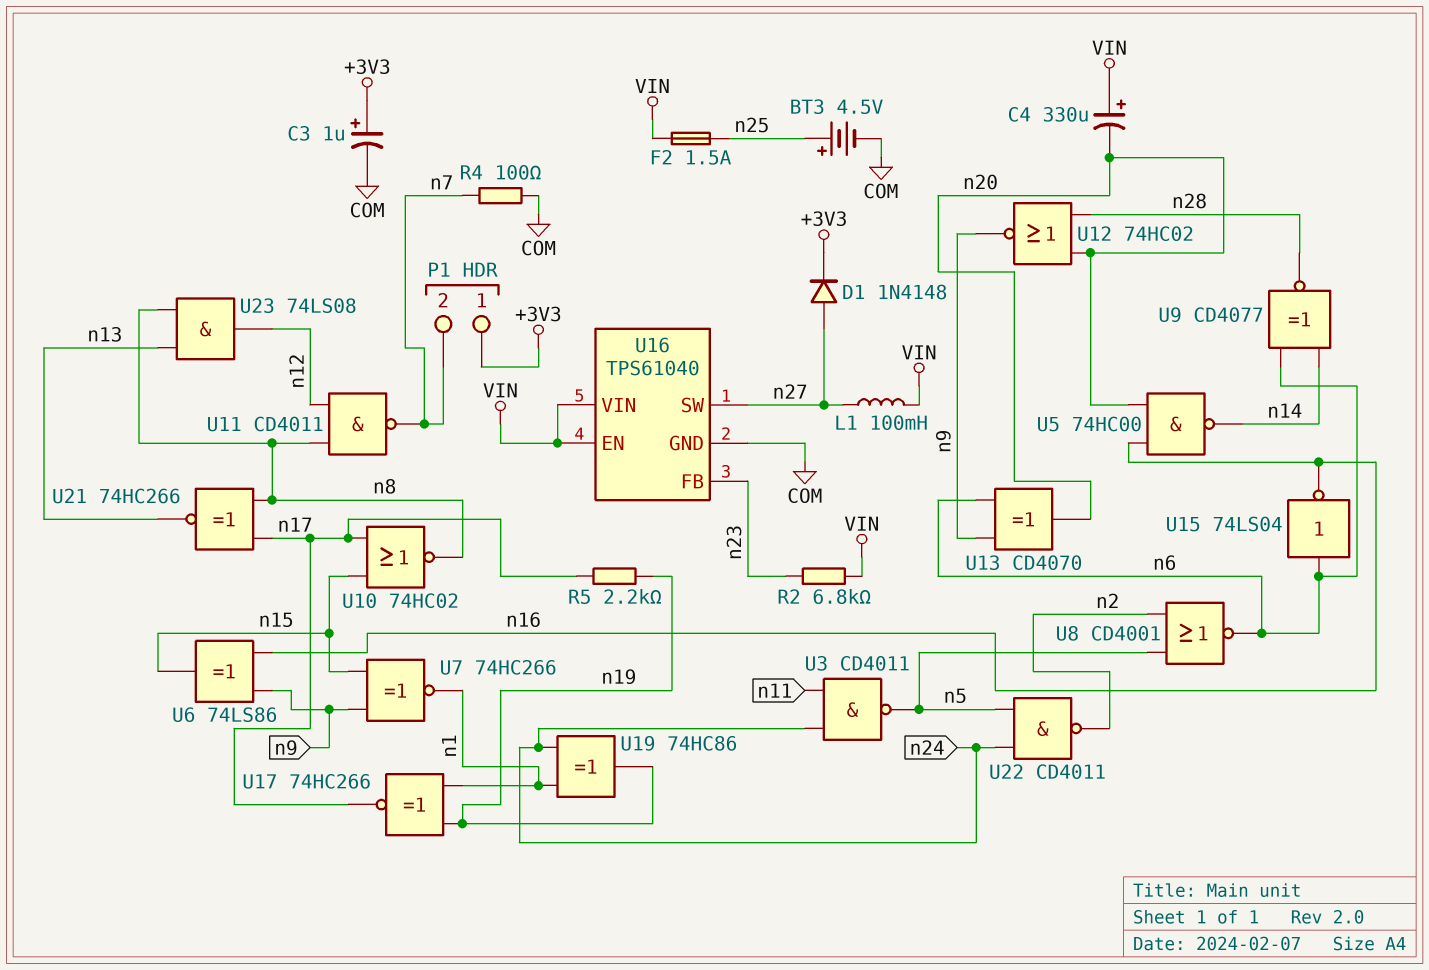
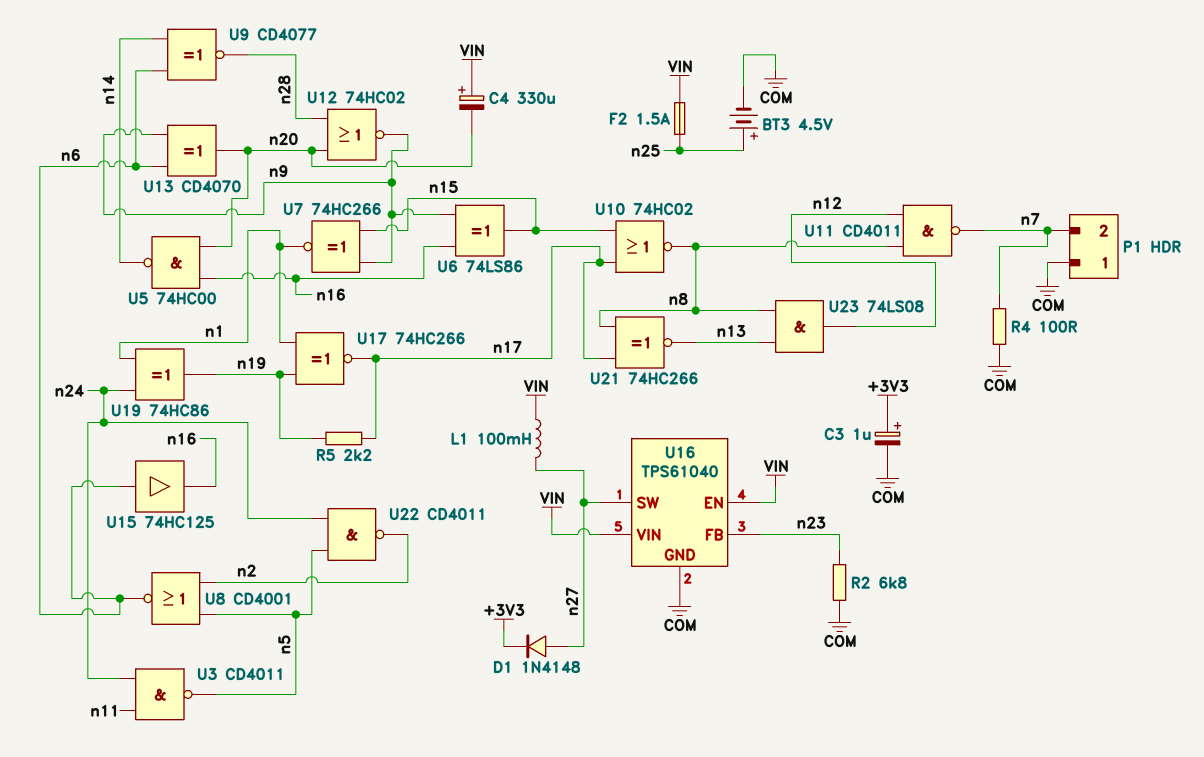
P1 pin 1: +3V3 -> COM
R2: 6.8k (VIN, n23) -> 6.8k (COM, n23)
U15: NOT 74LS04 (in n6, out n16) -> buffer 74HC125 (in n6, out n16)

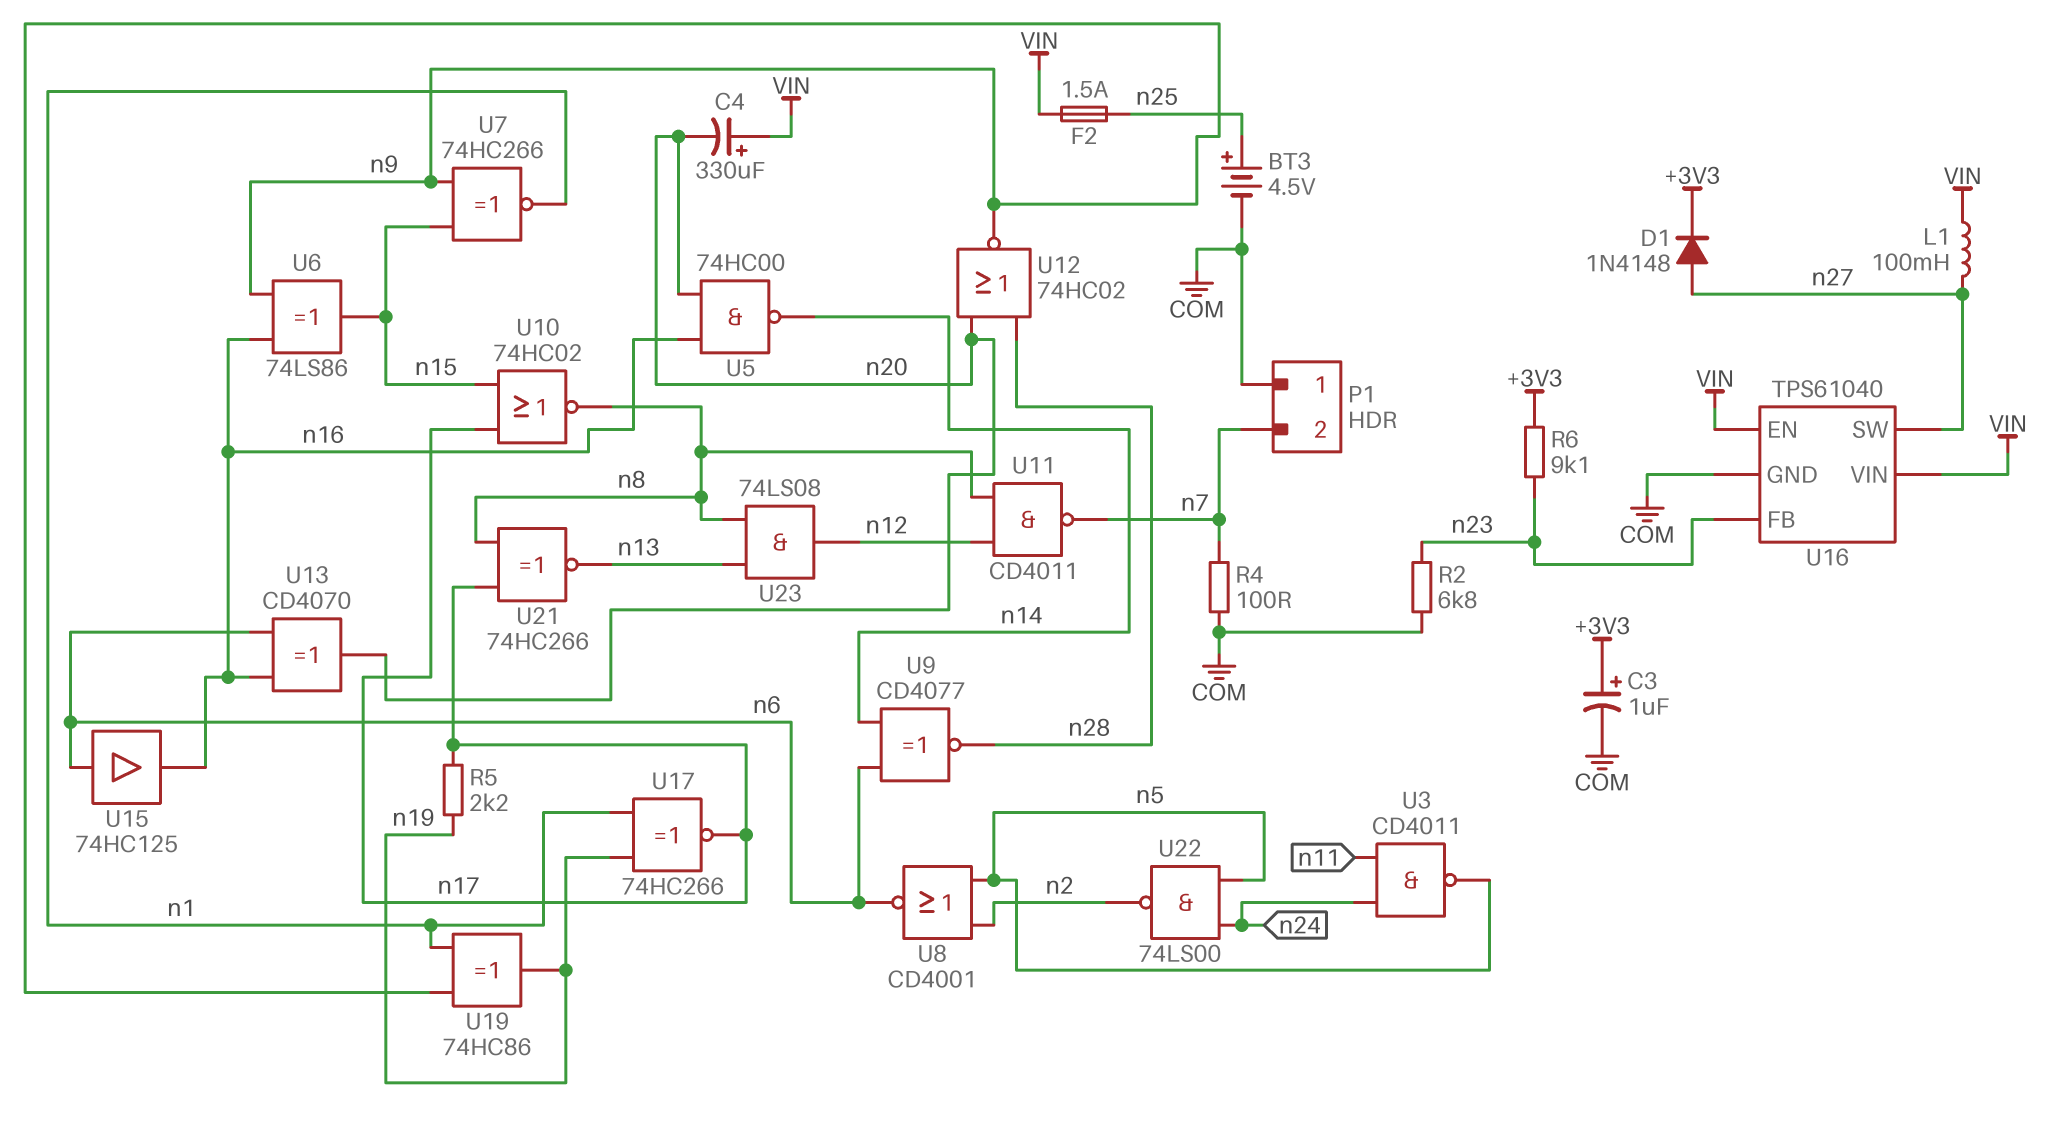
R6: none -> 9.1k (+3V3, n23)
U13: XOR CD4070 (in n6, in n9, out n20) -> XOR CD4070 (in n6, in n16, out n20)
U19: XOR 74HC86 (in n1, in n24, out n19) -> XOR 74HC86 (in n1, in n9, out n19)
U22: NAND CD4011 (in n5, in n24, out n2) -> NAND 74LS00 (in n5, in n24, out n2)

